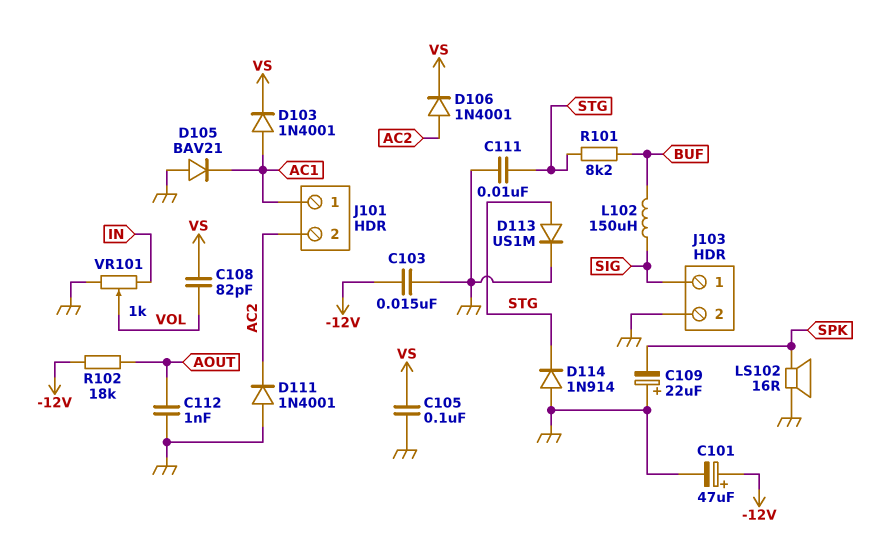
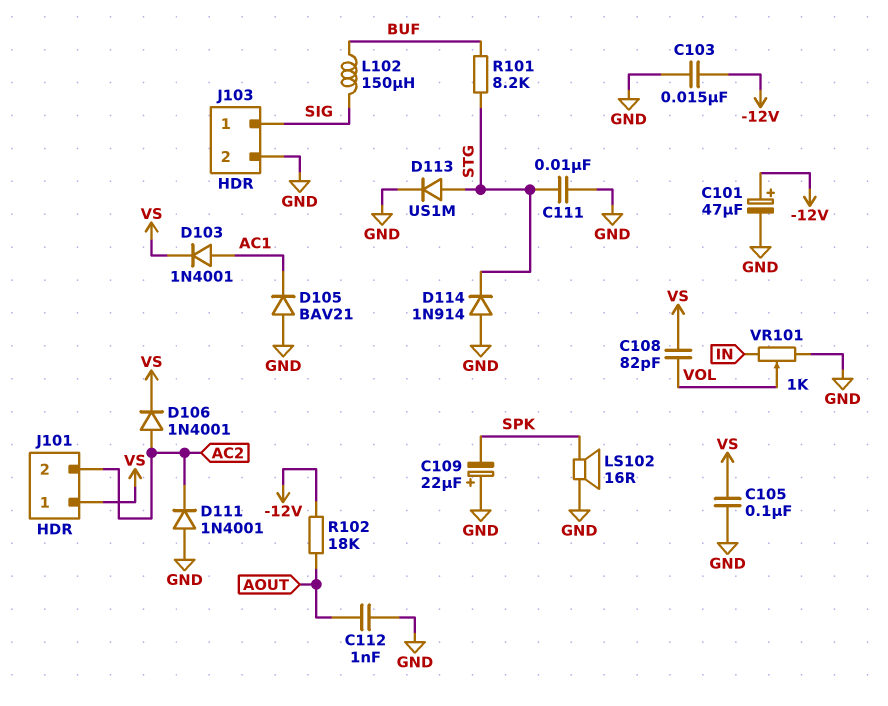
J101 pin 1: AC1 -> VS

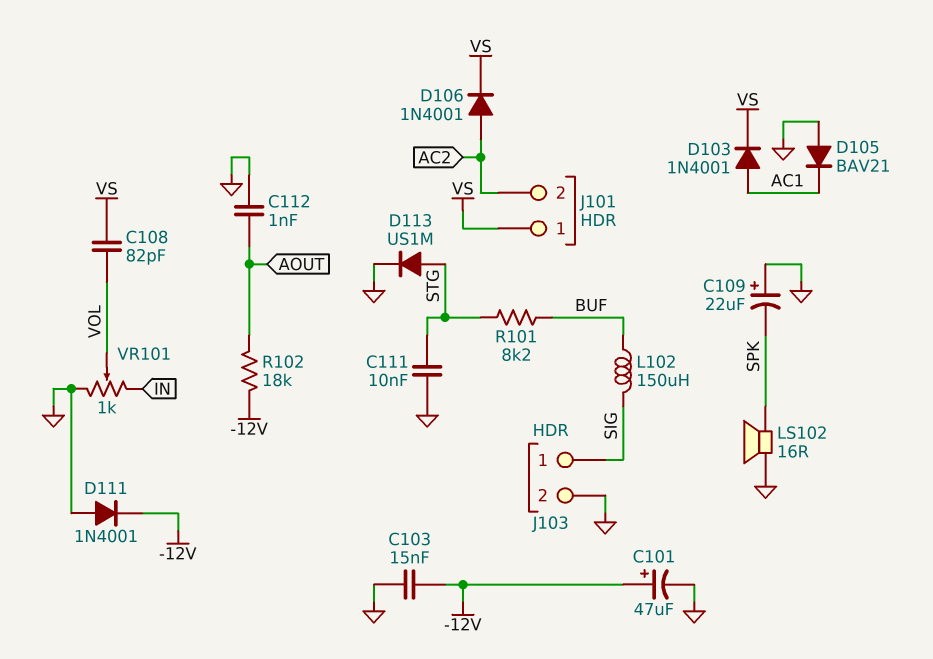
C105: 100nF (GND, VS) -> none
D111: diode 1N4001 (A GND, K AC2) -> diode 1N4001 (A GND, K -12V)
D114: diode 1N914 (A GND, K STG) -> none

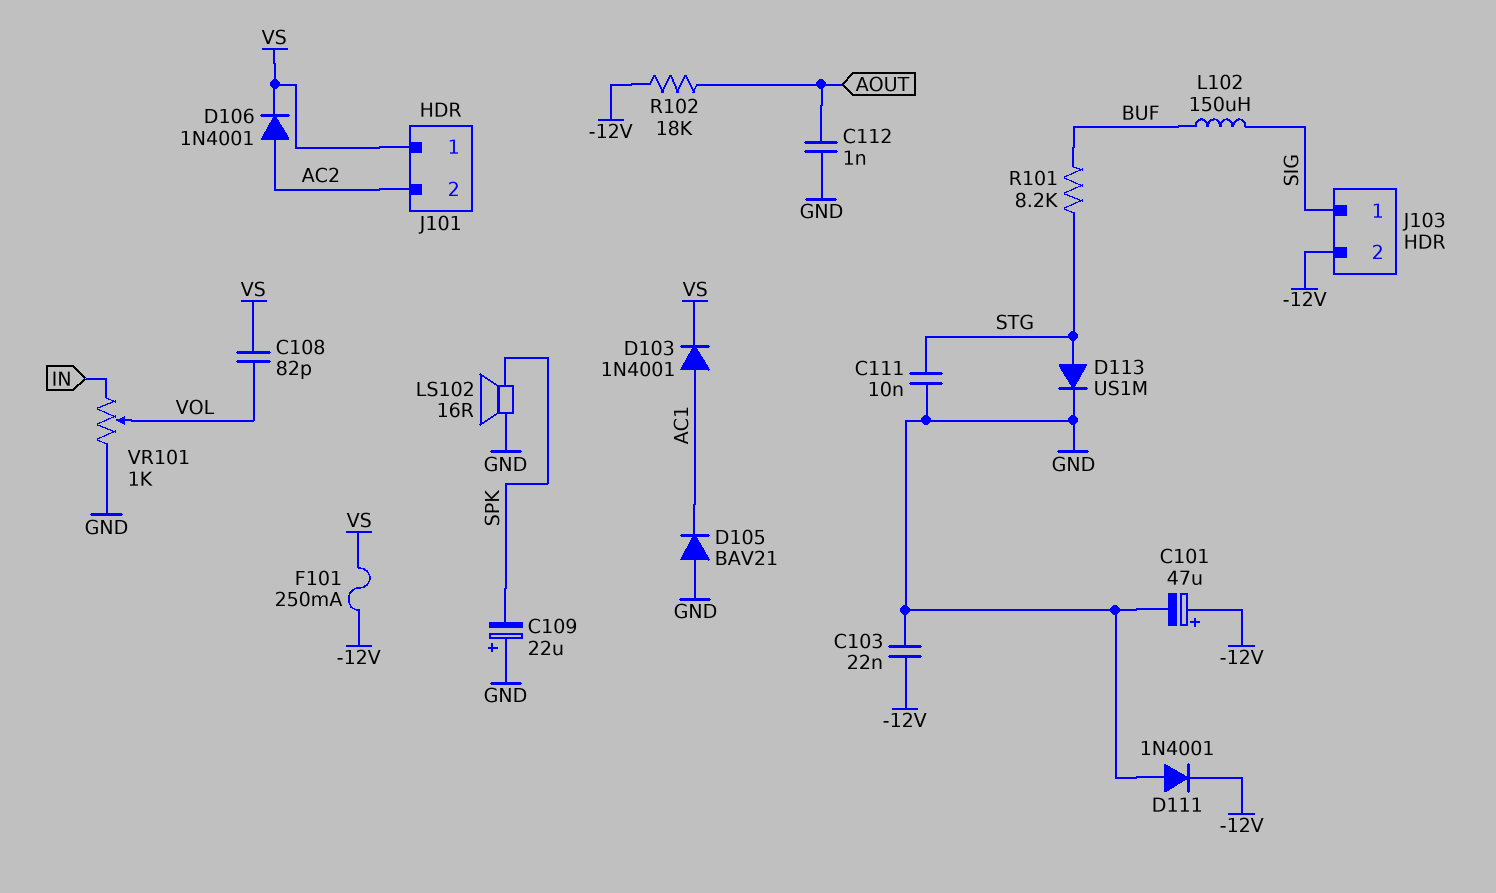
C103: 15nF (-12V, GND) -> 22nF (-12V, GND)
F101: none -> 250mA (-12V, VS)
J103 pin 2: GND -> -12V

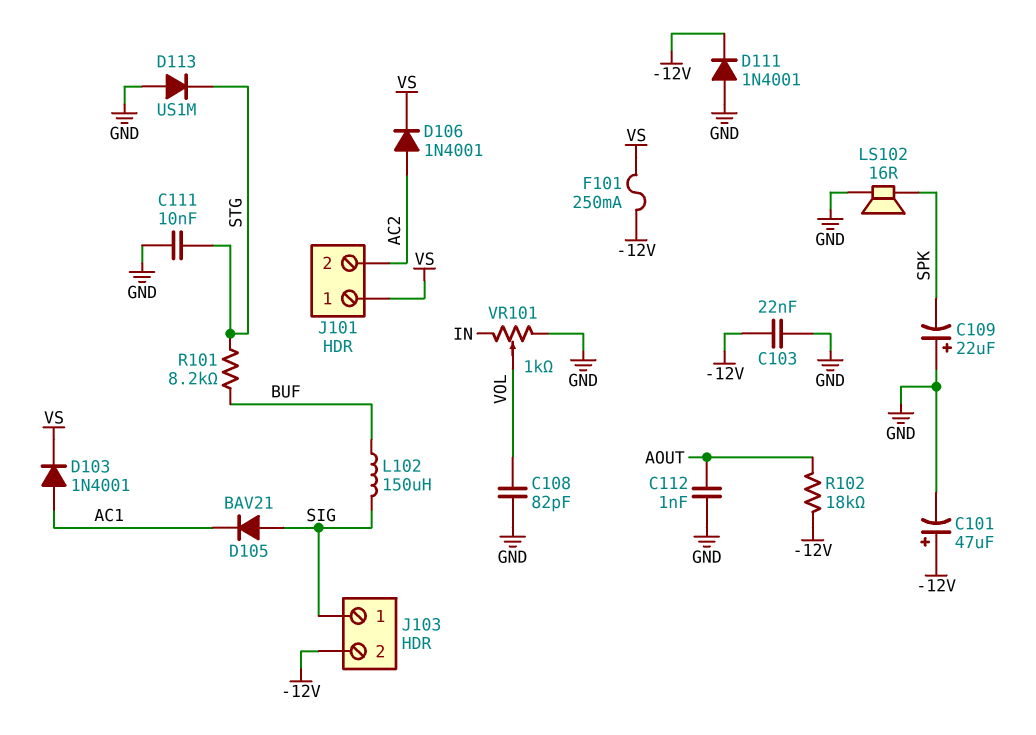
C108: 82pF (VOL, VS) -> 82pF (GND, VOL)
D105: diode BAV21 (A GND, K AC1) -> diode BAV21 (A SIG, K AC1)
D113: diode US1M (A STG, K GND) -> diode US1M (A GND, K STG)

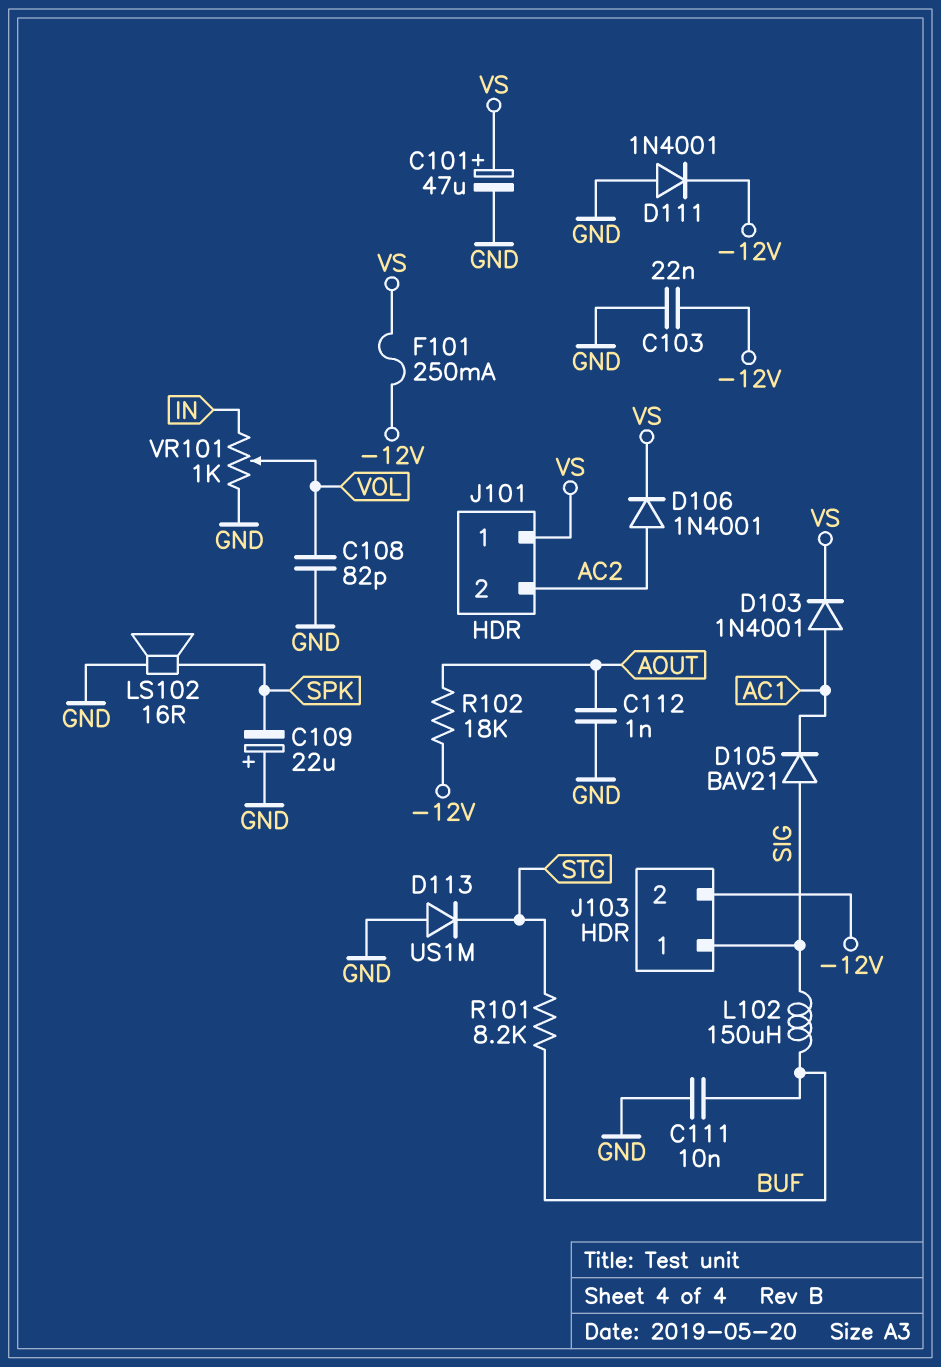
C101: 47uF (plus -12V, minus GND) -> 47uF (plus VS, minus GND)
C111: 10nF (GND, STG) -> 10nF (BUF, GND)

